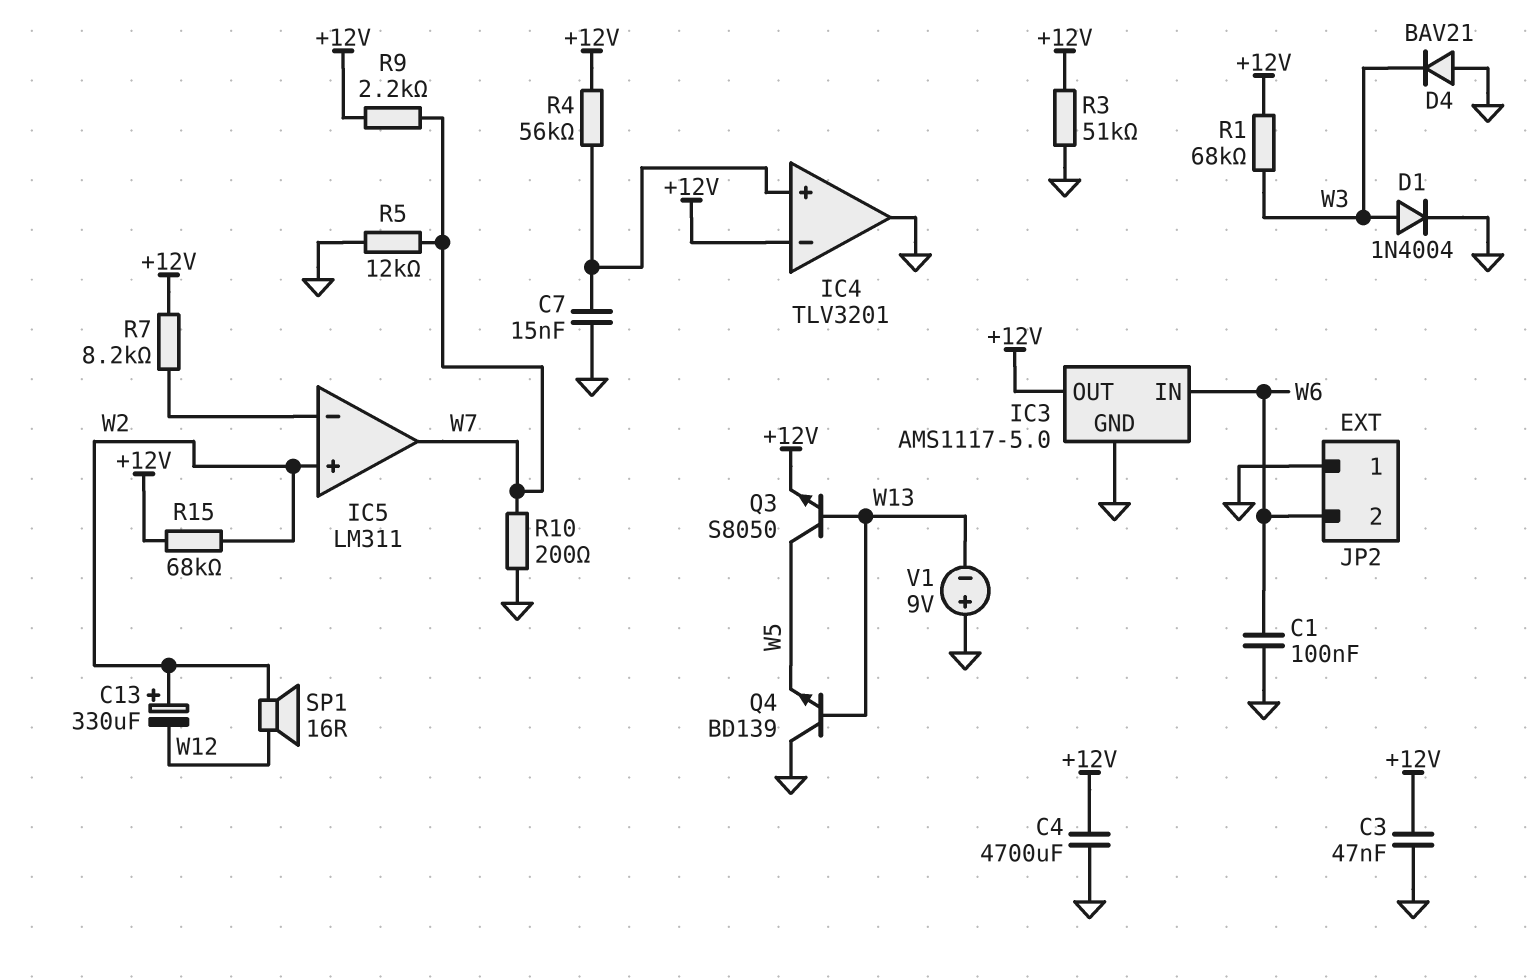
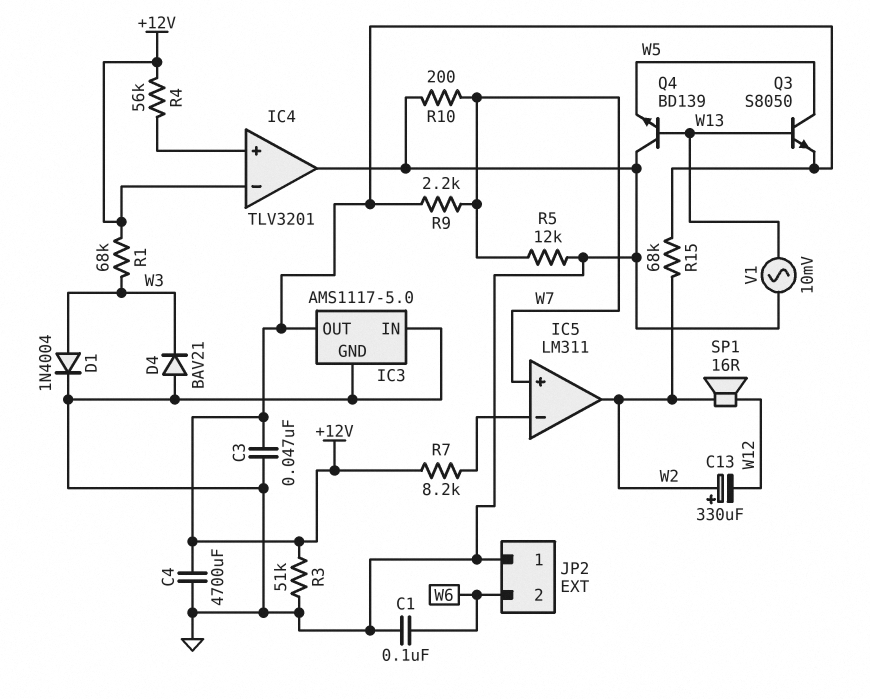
C7: 15nF (GND, IC4/in+) -> none
IC3 pin IN: W6 -> GND
IC5 pin in+: W2 -> W7
IC5 pin out: W7 -> W2
V1: 9V (plus GND, minus W13) -> AC 10mV (GND, W13)

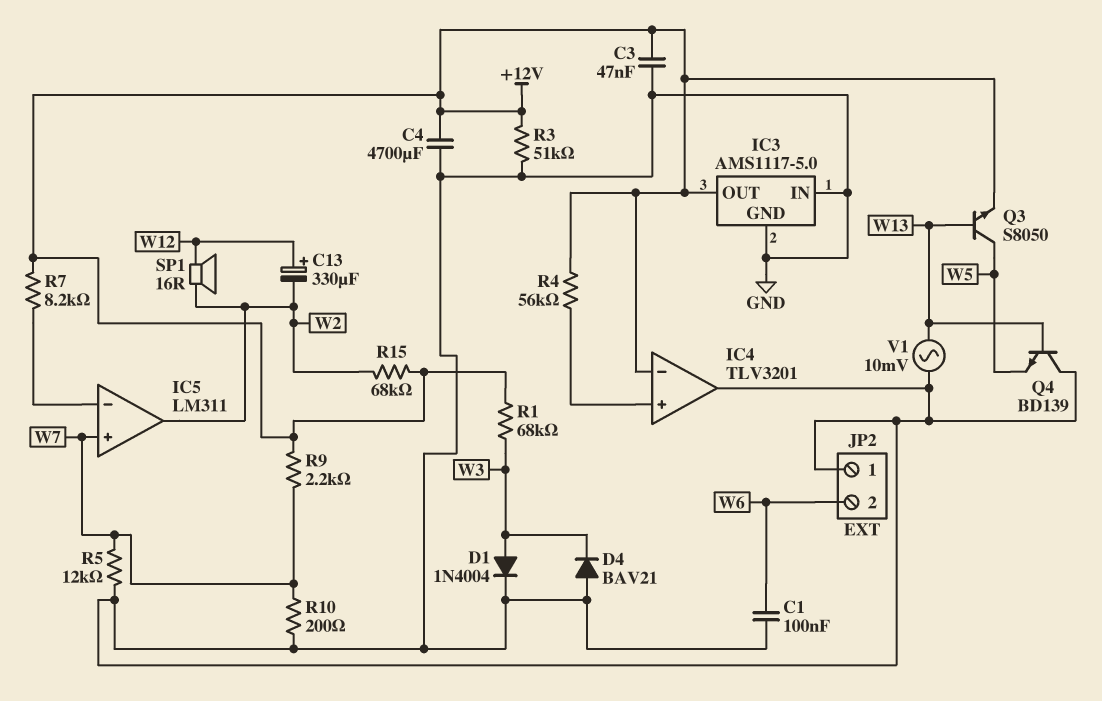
C13: 330uF (plus W2, minus W12) -> 330uF (plus W12, minus W2)

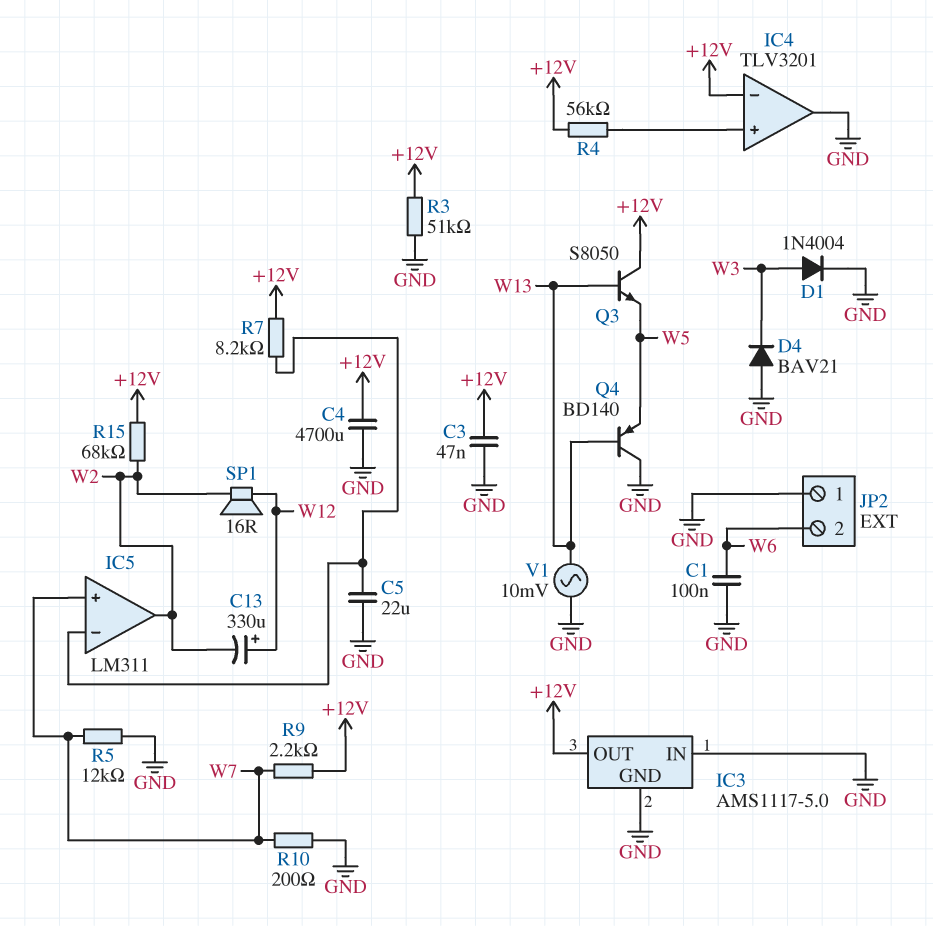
C5: none -> 22uF (GND, IC5/in-)
Q3: NPN S8050 (B W13, C W5, E +12V) -> NPN S8050 (B W13, C +12V, E W5)
Q4: NPN BD139 (B W13, C GND, E W5) -> PNP BD140 (B W13, C GND, E W5)
R1: 68k (+12V, W3) -> none

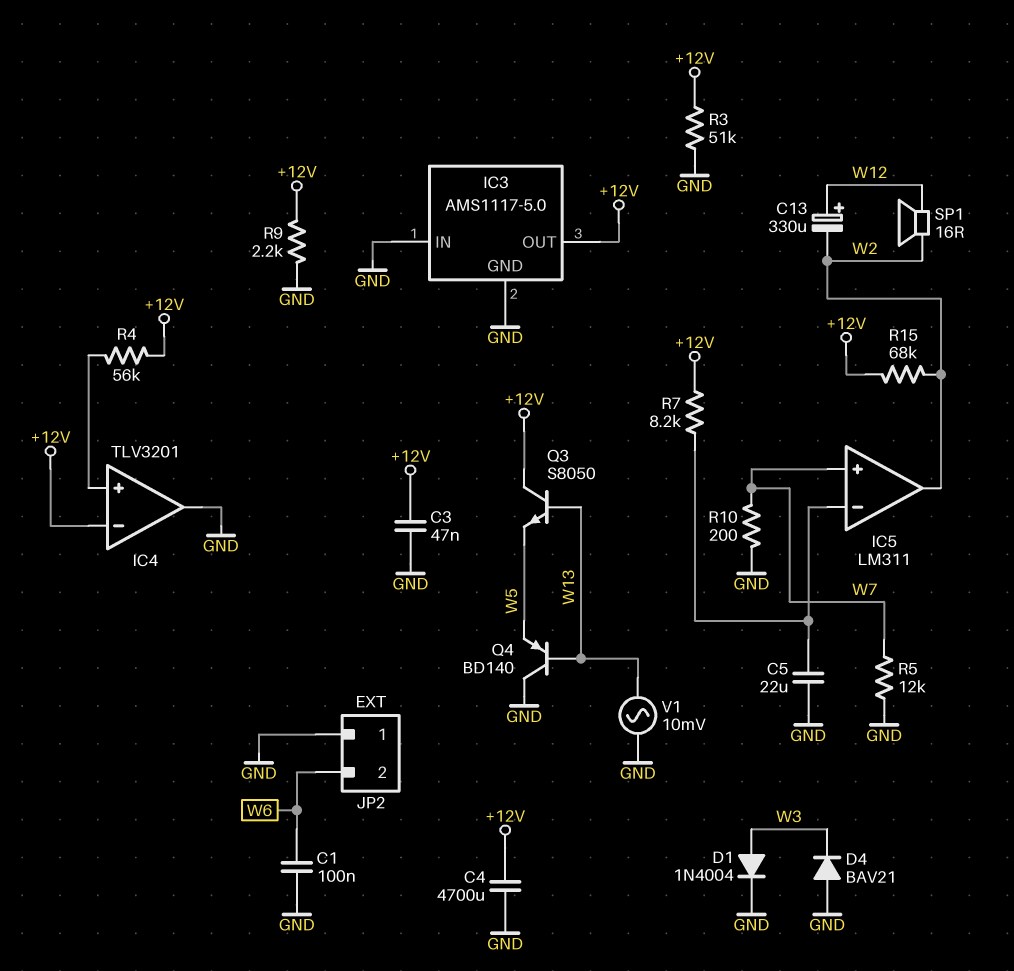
R9: 2.2k (+12V, W7) -> 2.2k (+12V, GND)

